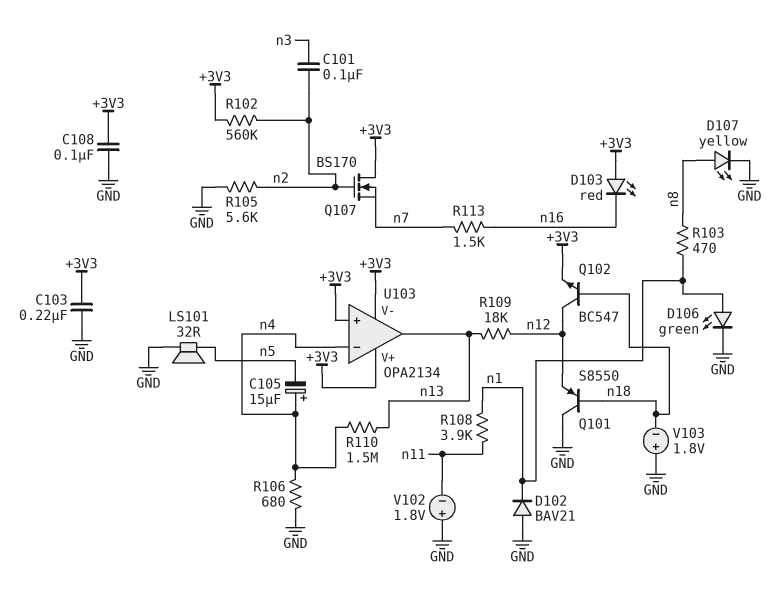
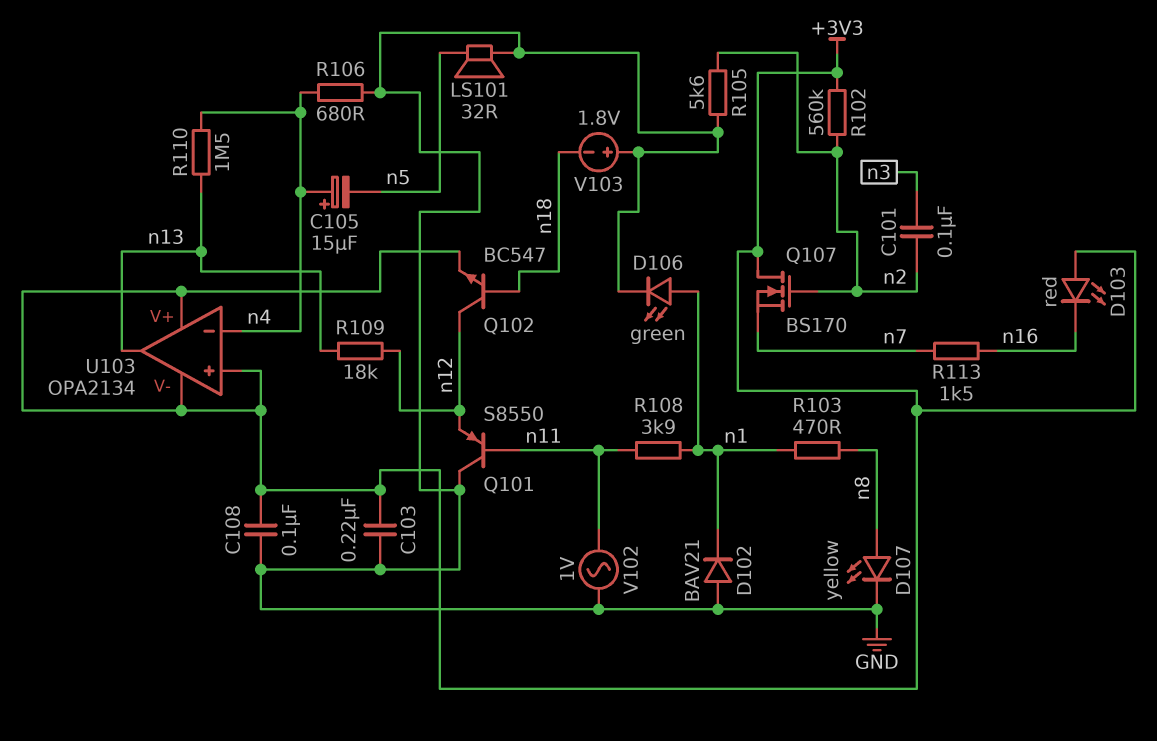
Q101: PNP S8550 (B n18, C GND, E n12) -> PNP S8550 (B n11, C GND, E n12)
V102: 1.8V (plus GND, minus n11) -> AC 1V (GND, n11)

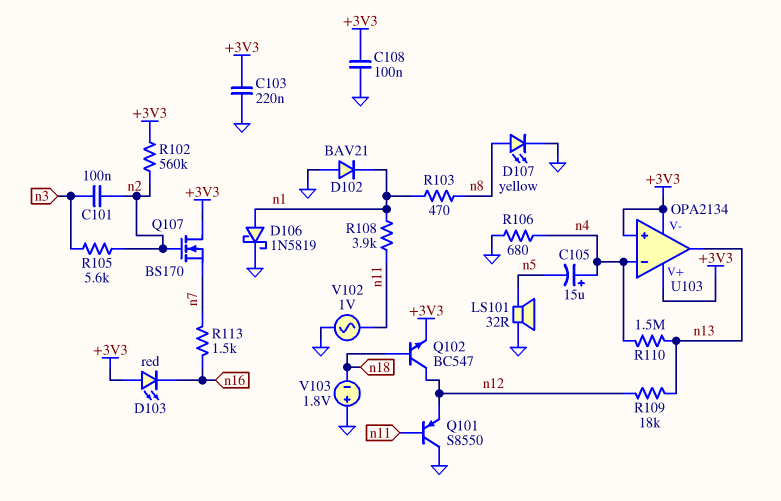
D106: LED green (A n1, K GND) -> schottky 1N5819 (A n1, K GND)
R105: 5.6k (GND, n2) -> 5.6k (n2, n3)

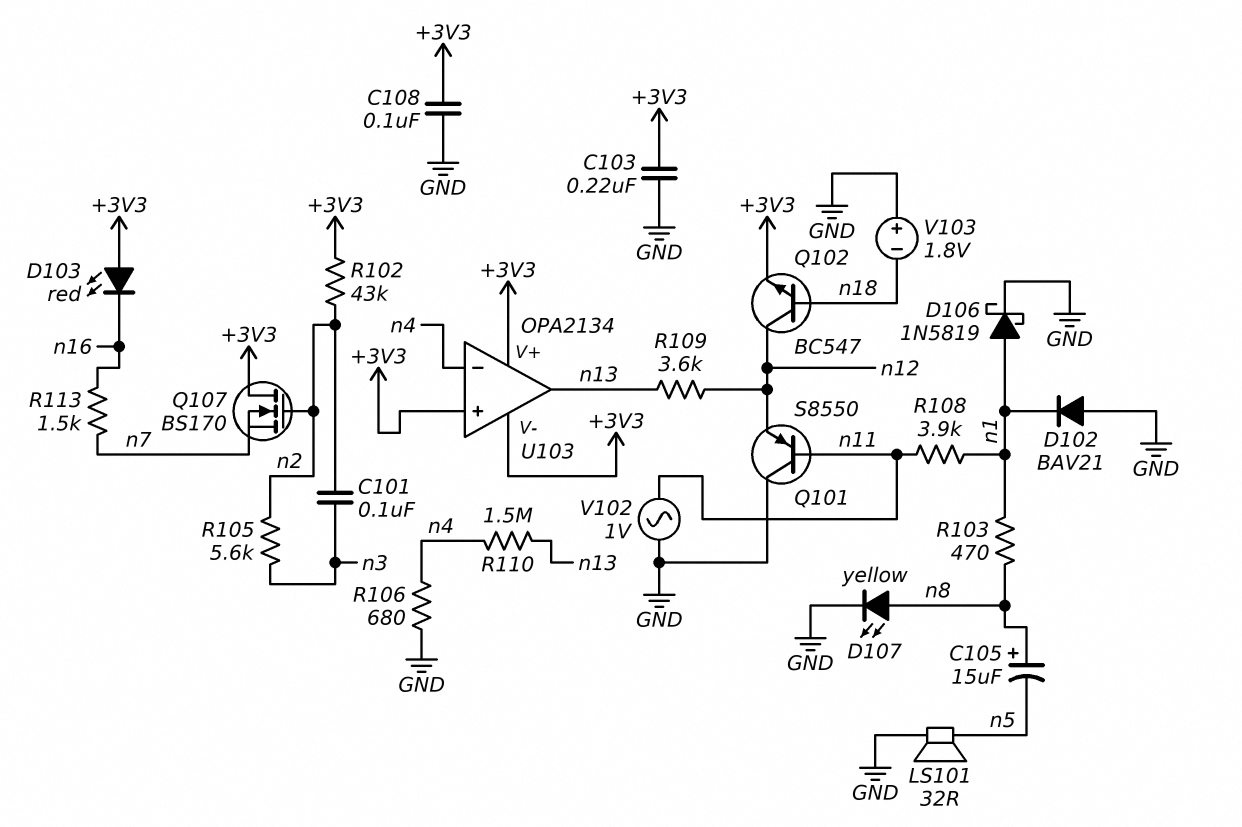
C105: 15uF (plus n4, minus n5) -> 15uF (plus n8, minus n5)
R102: 560k (+3V3, n2) -> 43k (+3V3, n2)
R109: 18k (n12, n13) -> 3.6k (n12, n13)

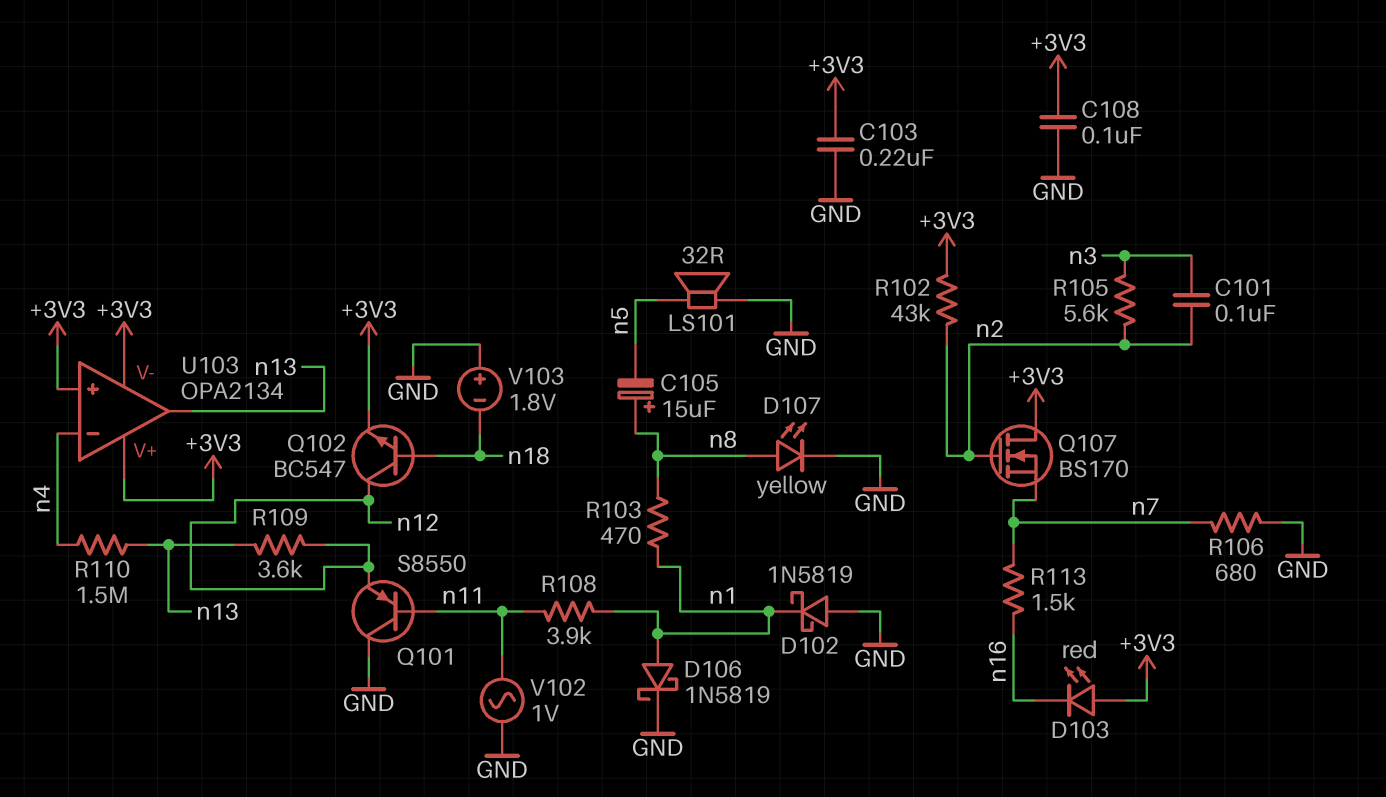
D102: diode BAV21 (A GND, K n1) -> schottky 1N5819 (A GND, K n1)
R106: 680 (GND, n4) -> 680 (GND, n7)

